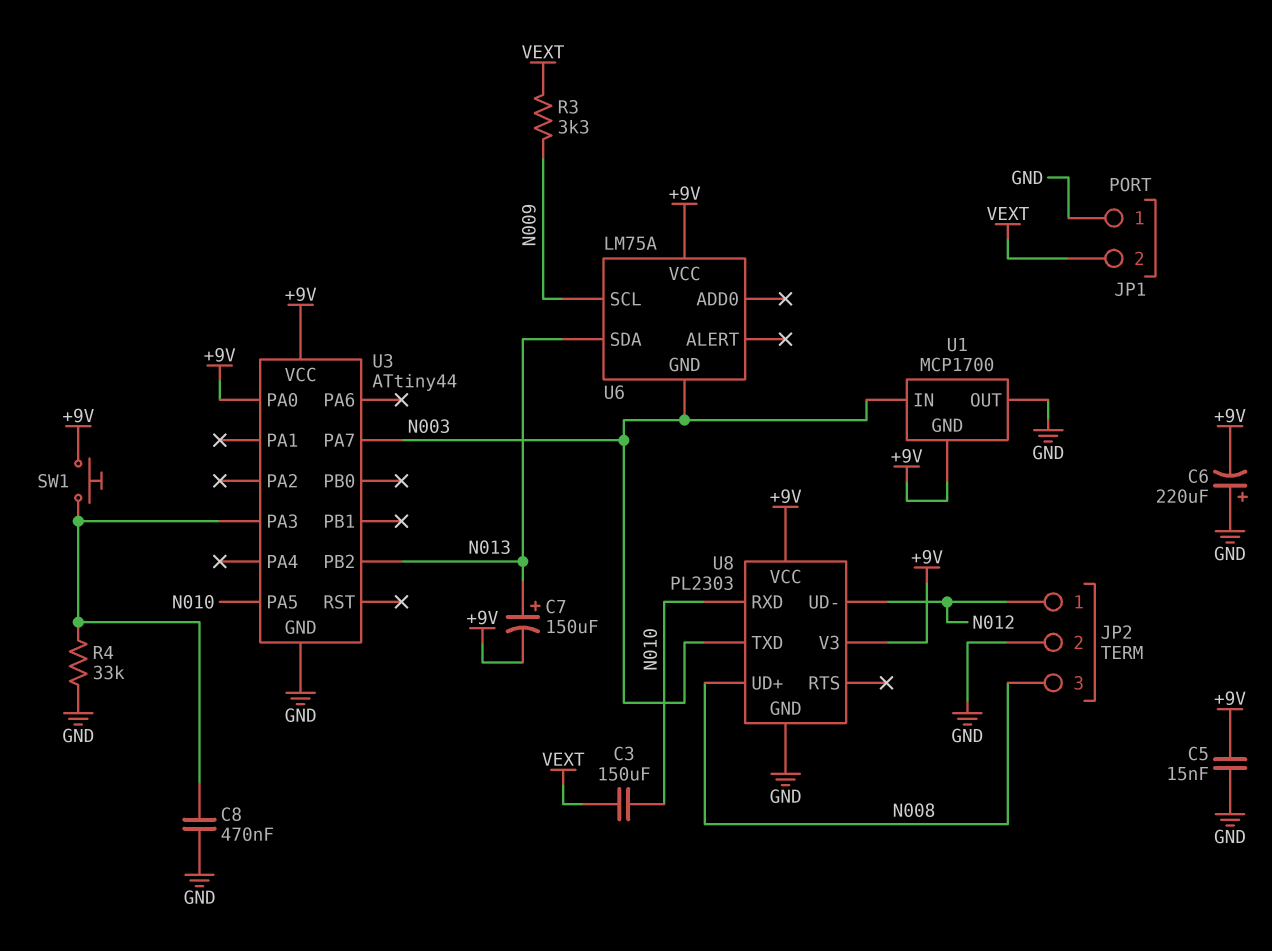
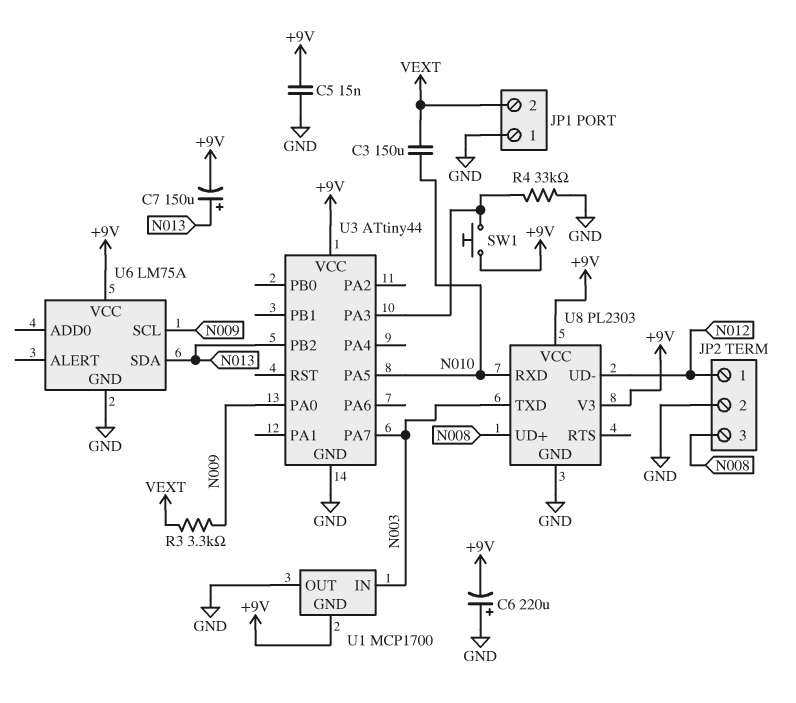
C8: 470nF (GND, U3/PA3) -> none
U3 pin PA0: +9V -> N009
U6 pin GND: N003 -> GND

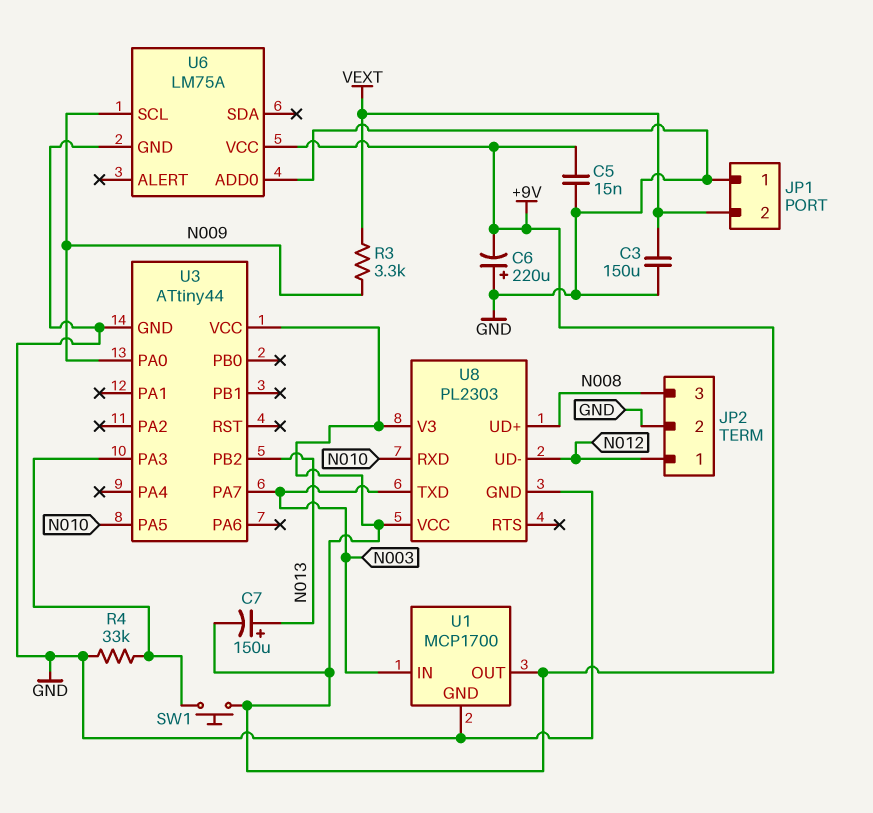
C3: 150uF (N010, VEXT) -> 150uF (GND, VEXT)
U1 pin GND: +9V -> GND
U1 pin OUT: GND -> +9V
U6 pin ADD0: none -> GND
U6 pin SDA: N013 -> none

